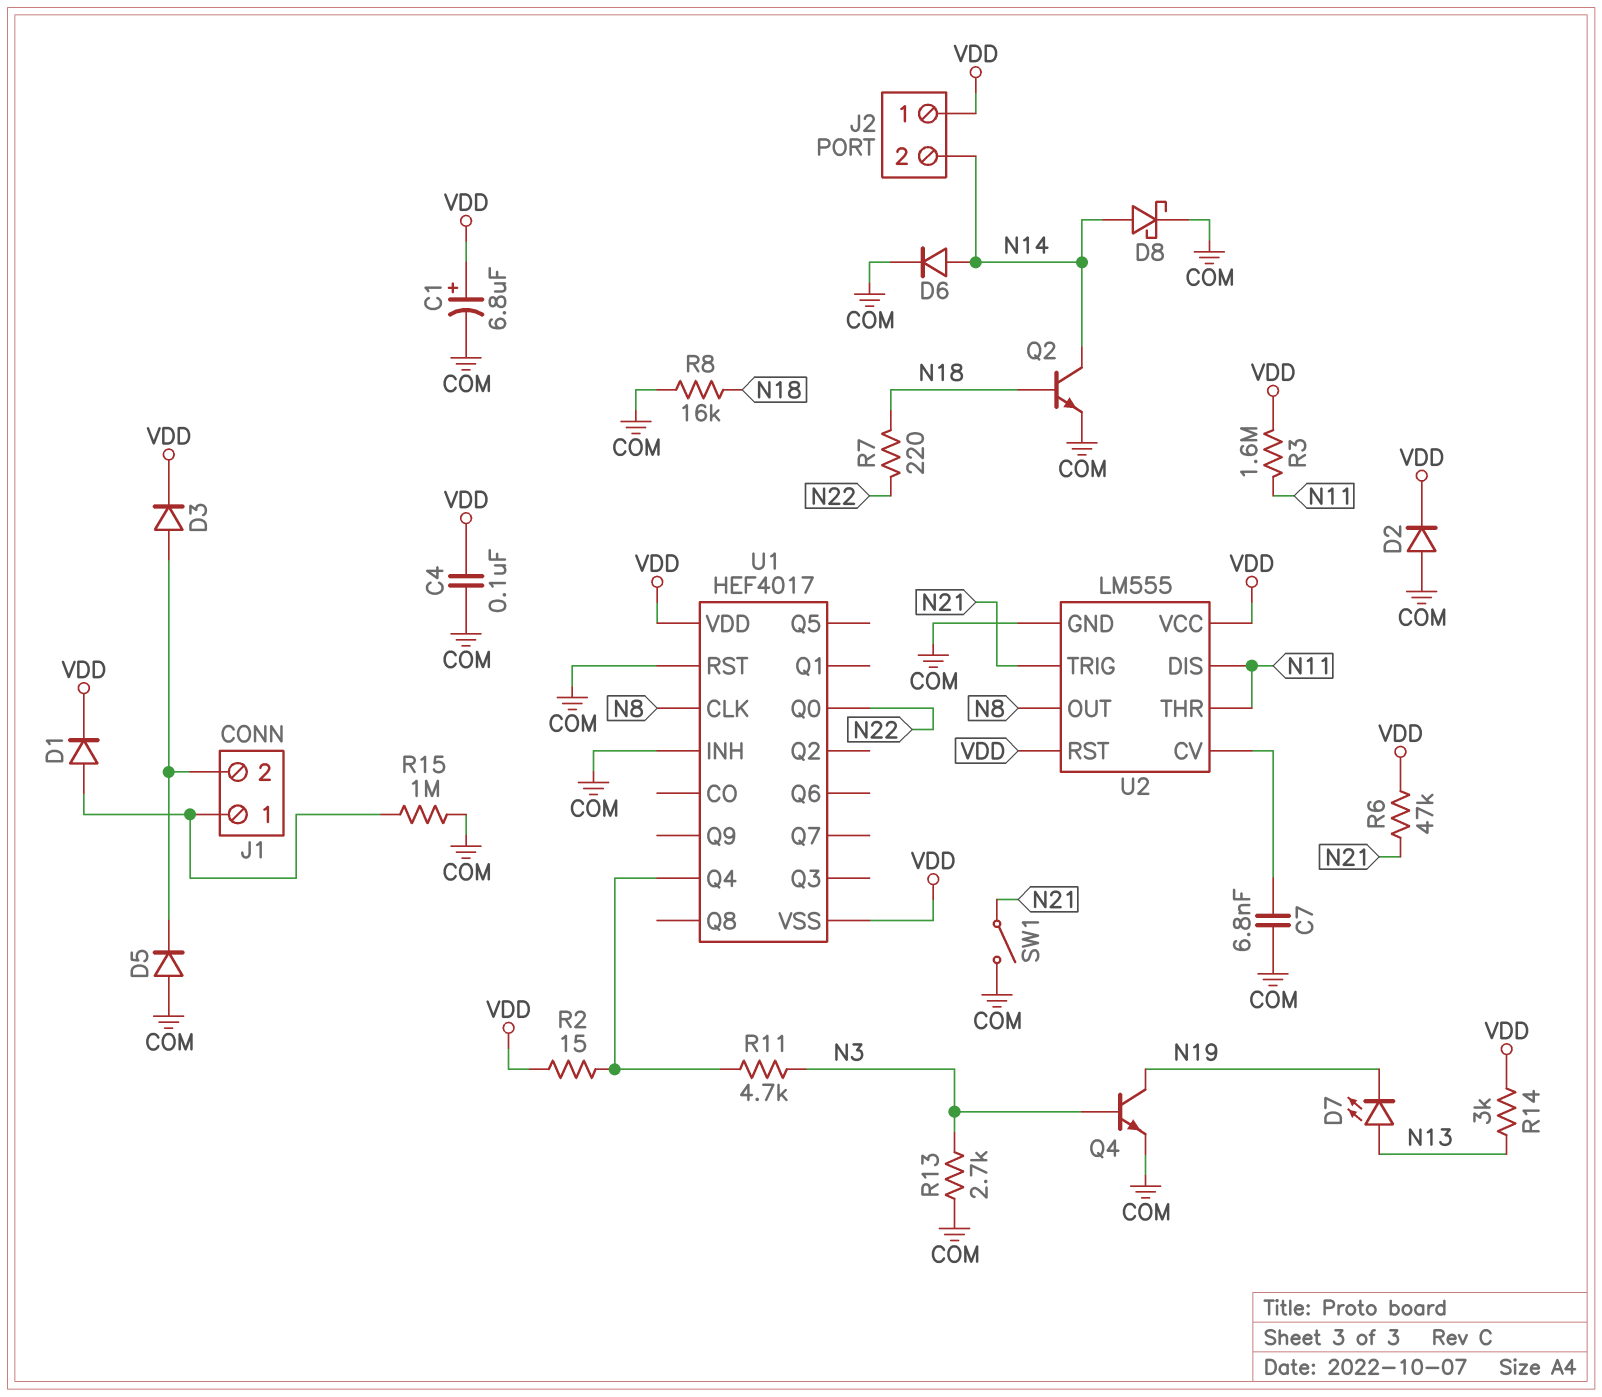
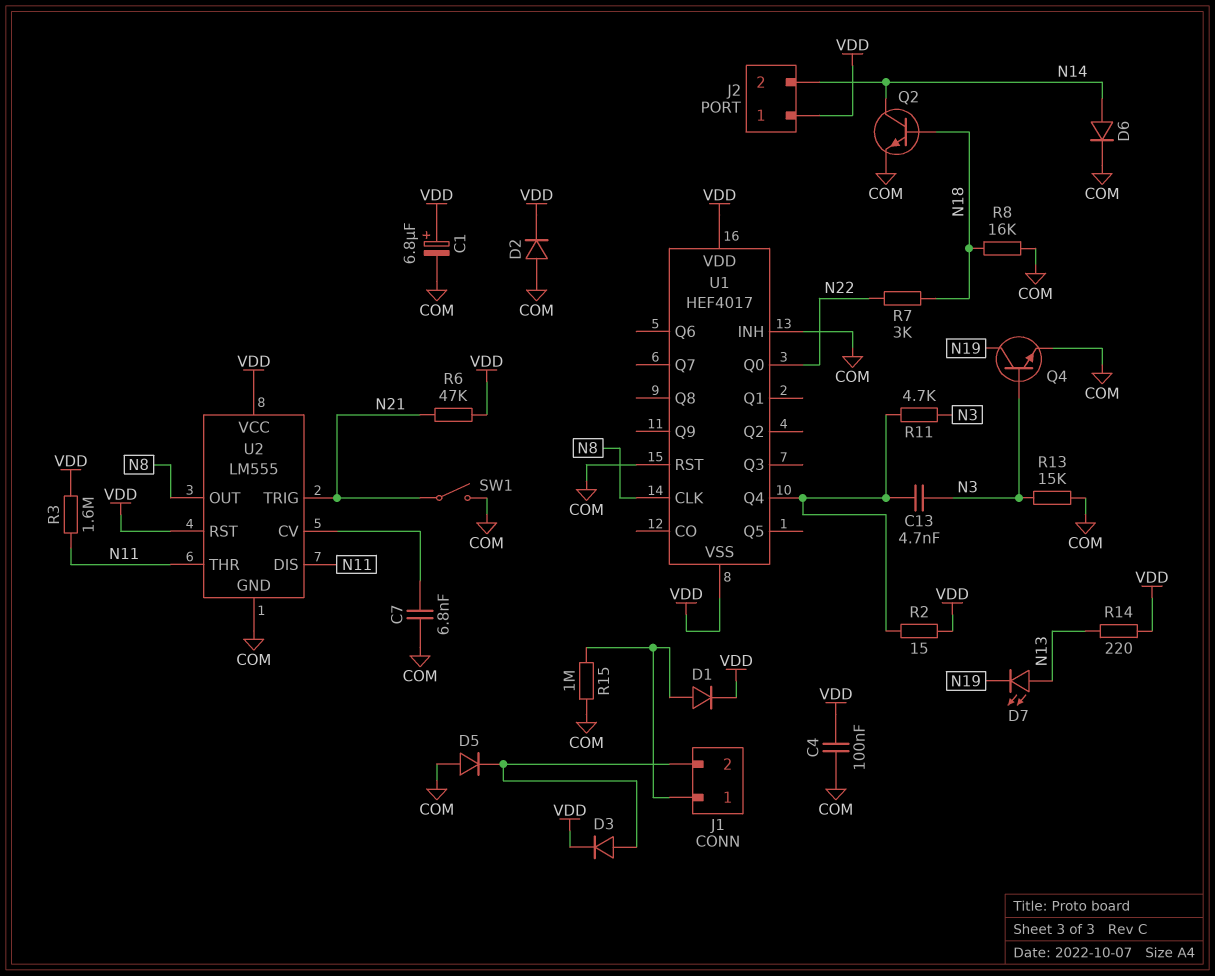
C13: none -> 4.7nF (N3, U1/Q4)
D8: schottky (A N14, K COM) -> none
R7: 220 (N18, N22) -> 3k (N18, N22)
R13: 2.7k (COM, N3) -> 15k (COM, N3)
R14: 3k (N13, VDD) -> 220 (N13, VDD)

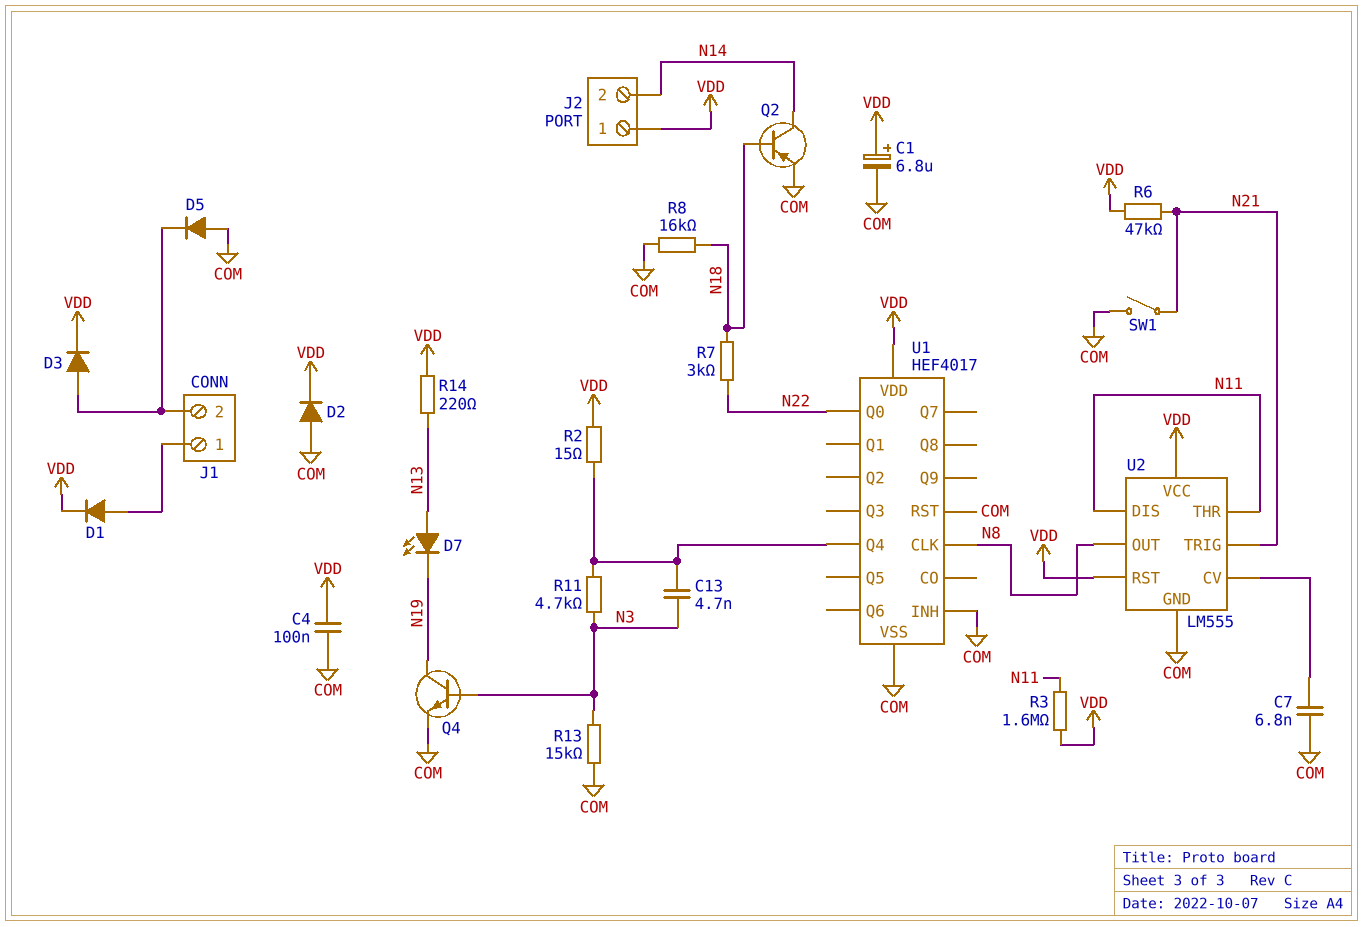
D6: diode (A N14, K COM) -> none
Q2: NPN (B N18, C N14, E COM) -> PNP (B N18, C N14, E COM)
R15: 1M (COM, J1/1) -> none
U1 pin VSS: VDD -> COM

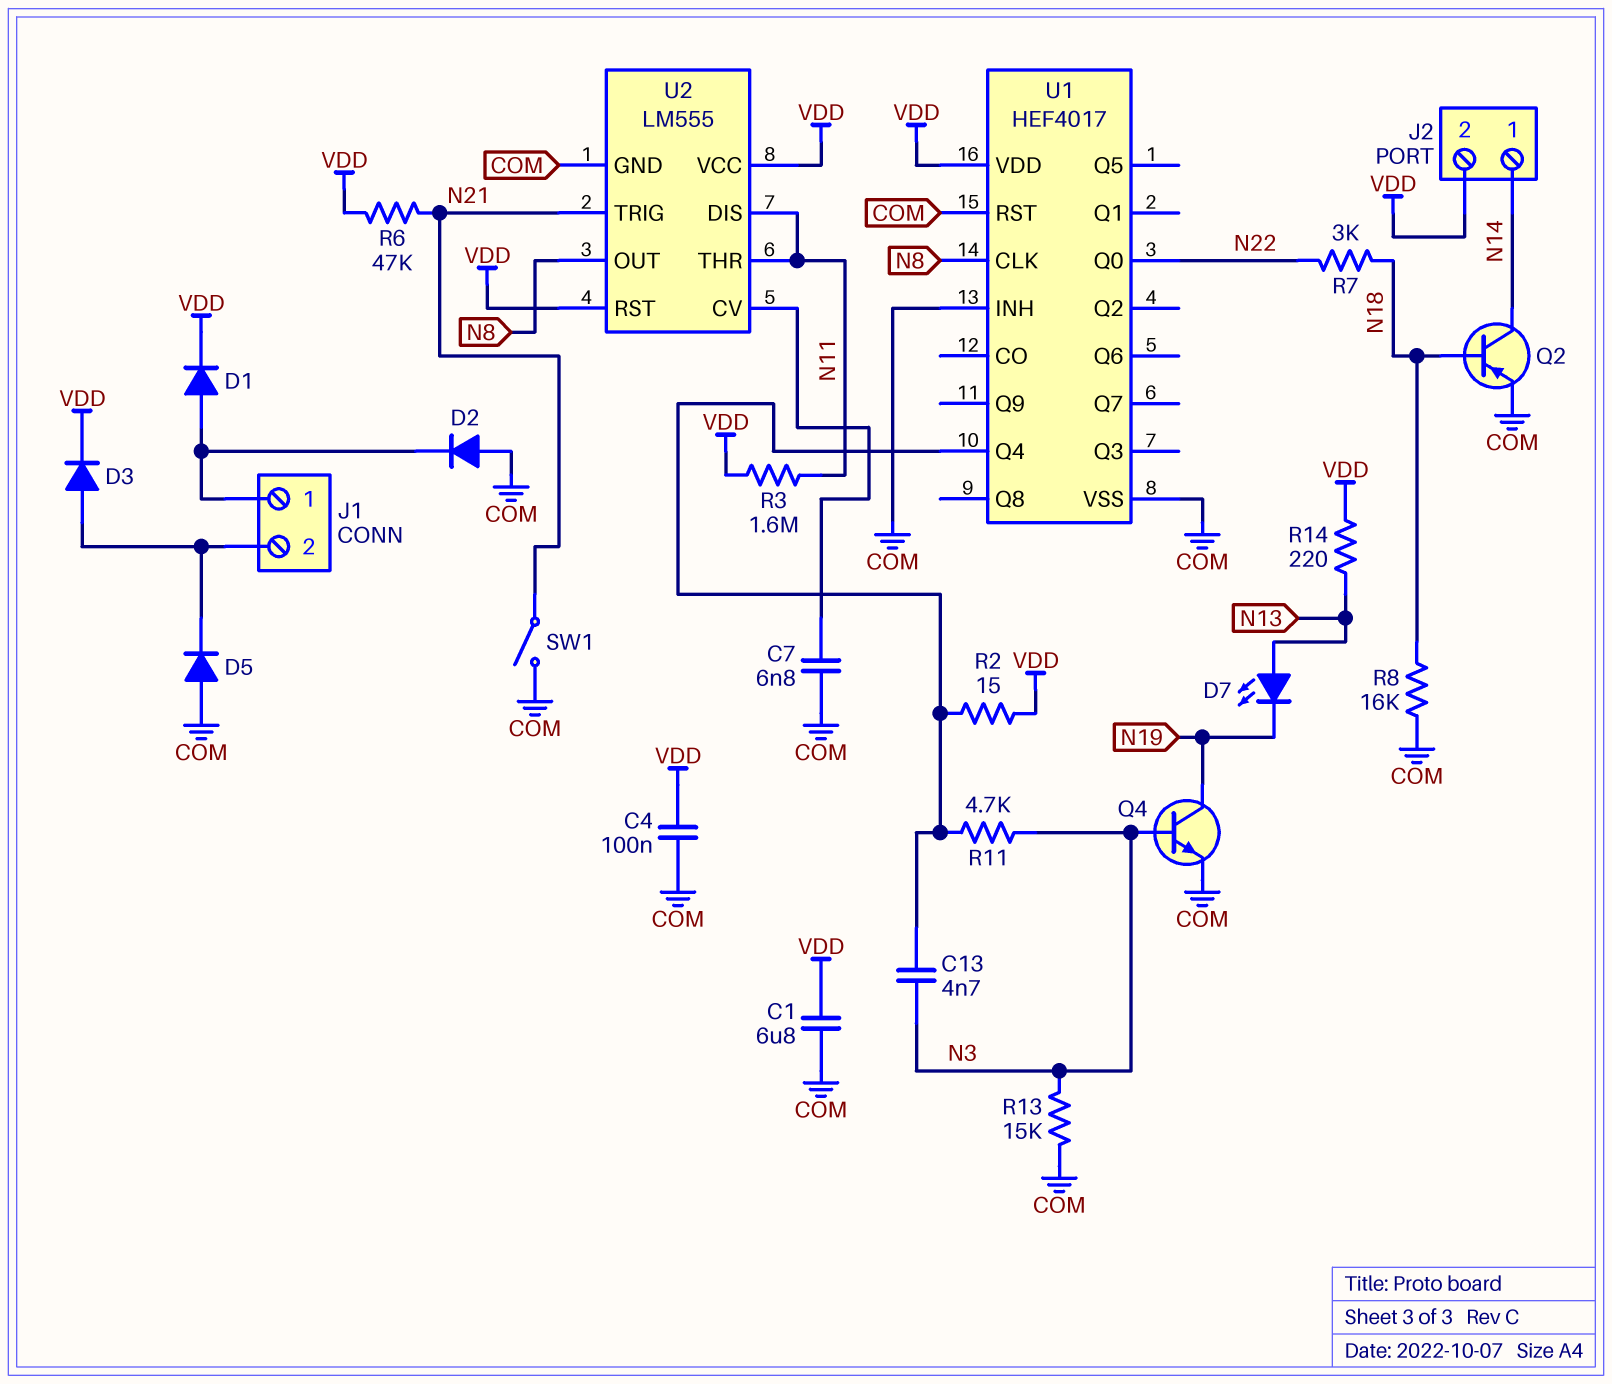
C1: 6.8uF (plus VDD, minus COM) -> 6.8uF (COM, VDD)
D2: diode (A COM, K VDD) -> diode (A COM, K J1/1)
J2 pin 1: VDD -> N14
J2 pin 2: N14 -> VDD

